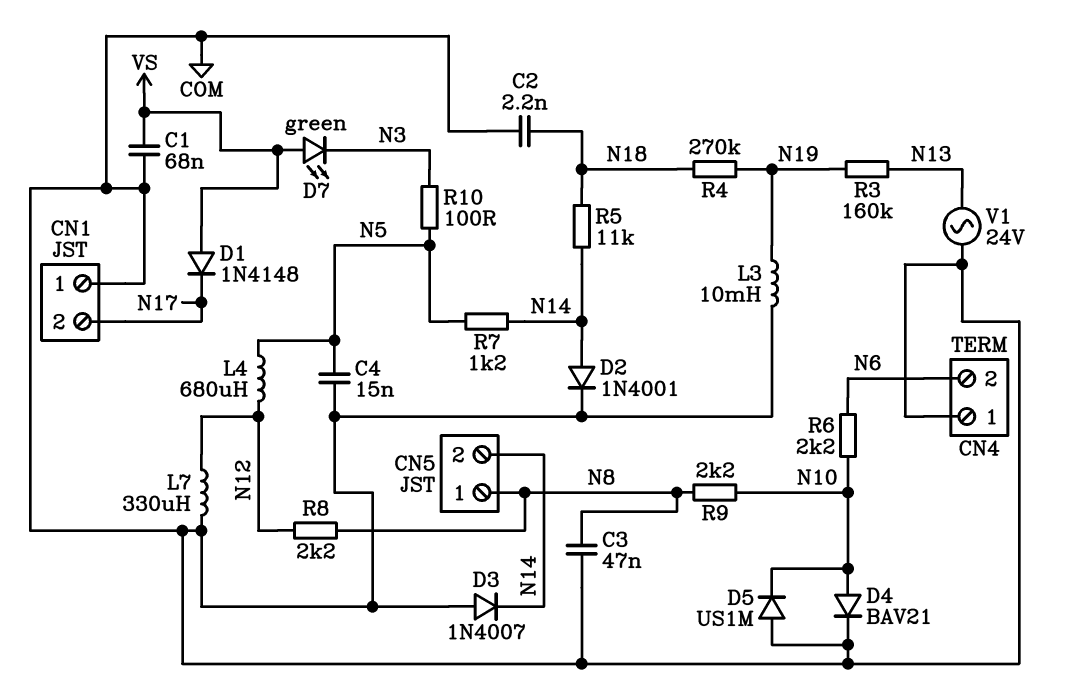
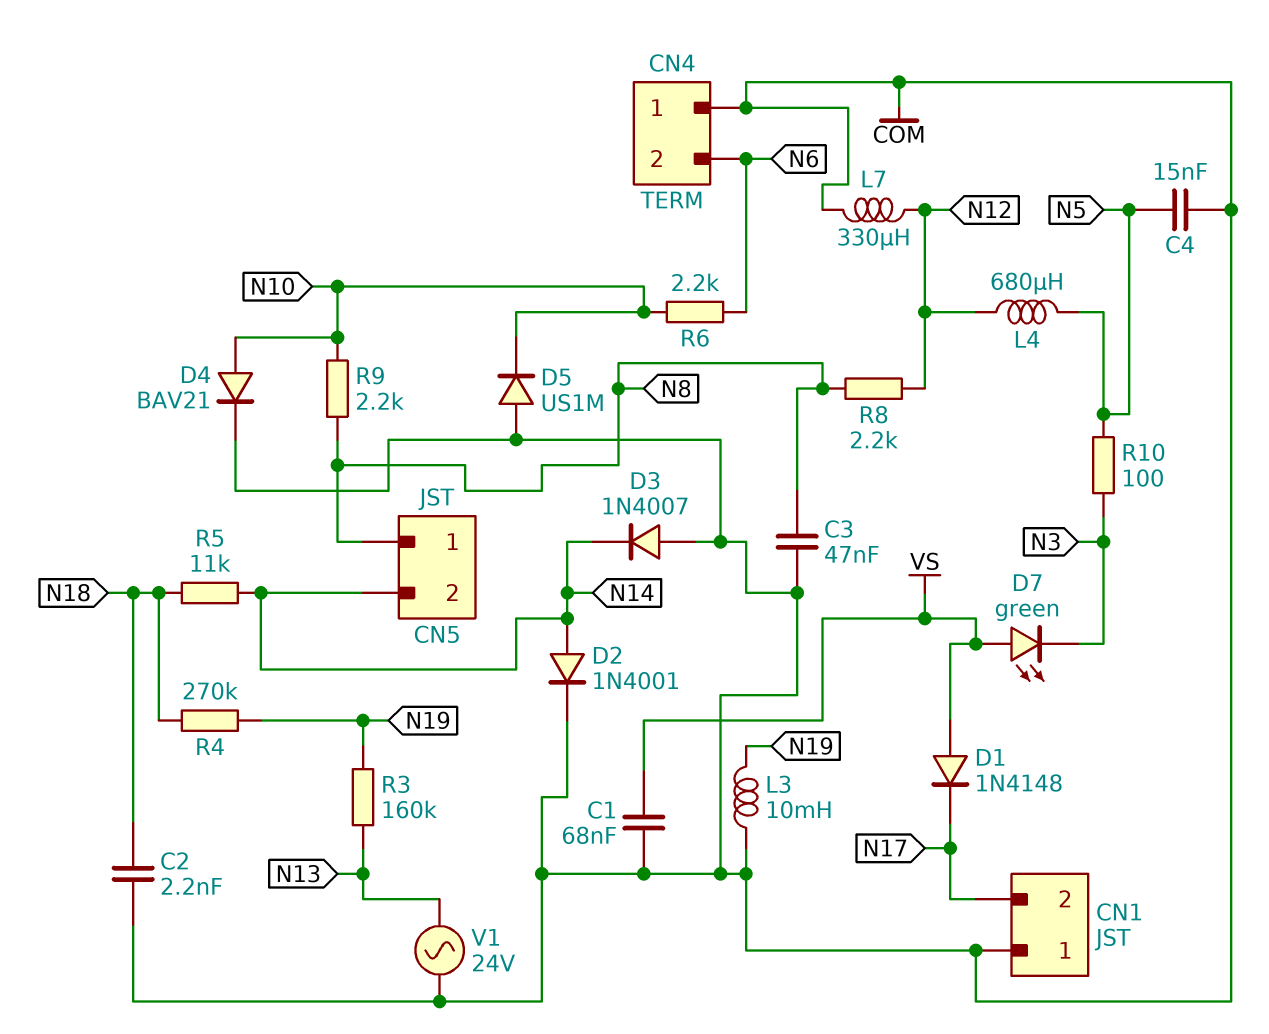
R7: 1.2k (N5, N14) -> none

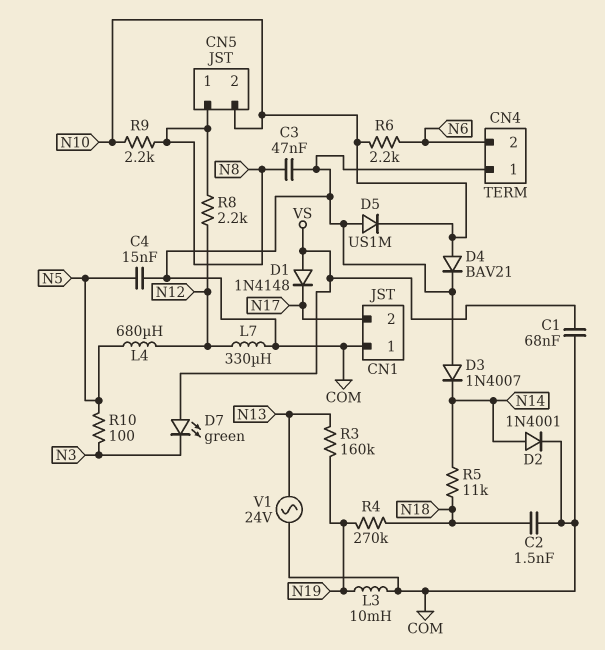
C2: 2.2nF (COM, N18) -> 1.5nF (COM, N18)
CN5 pin 2: N14 -> N10

